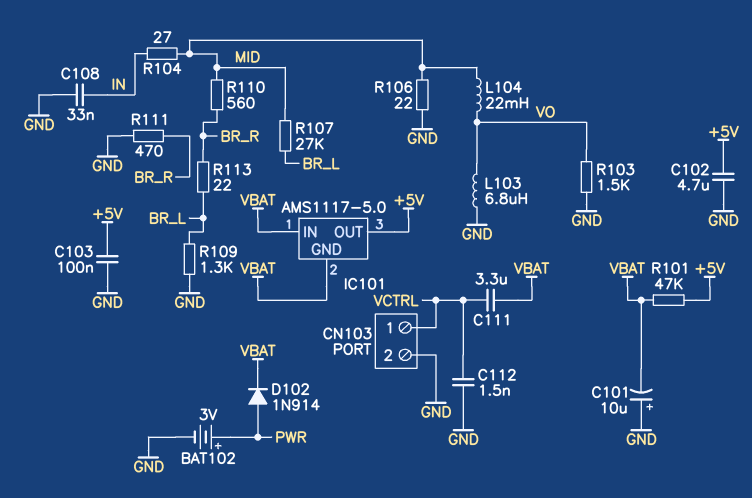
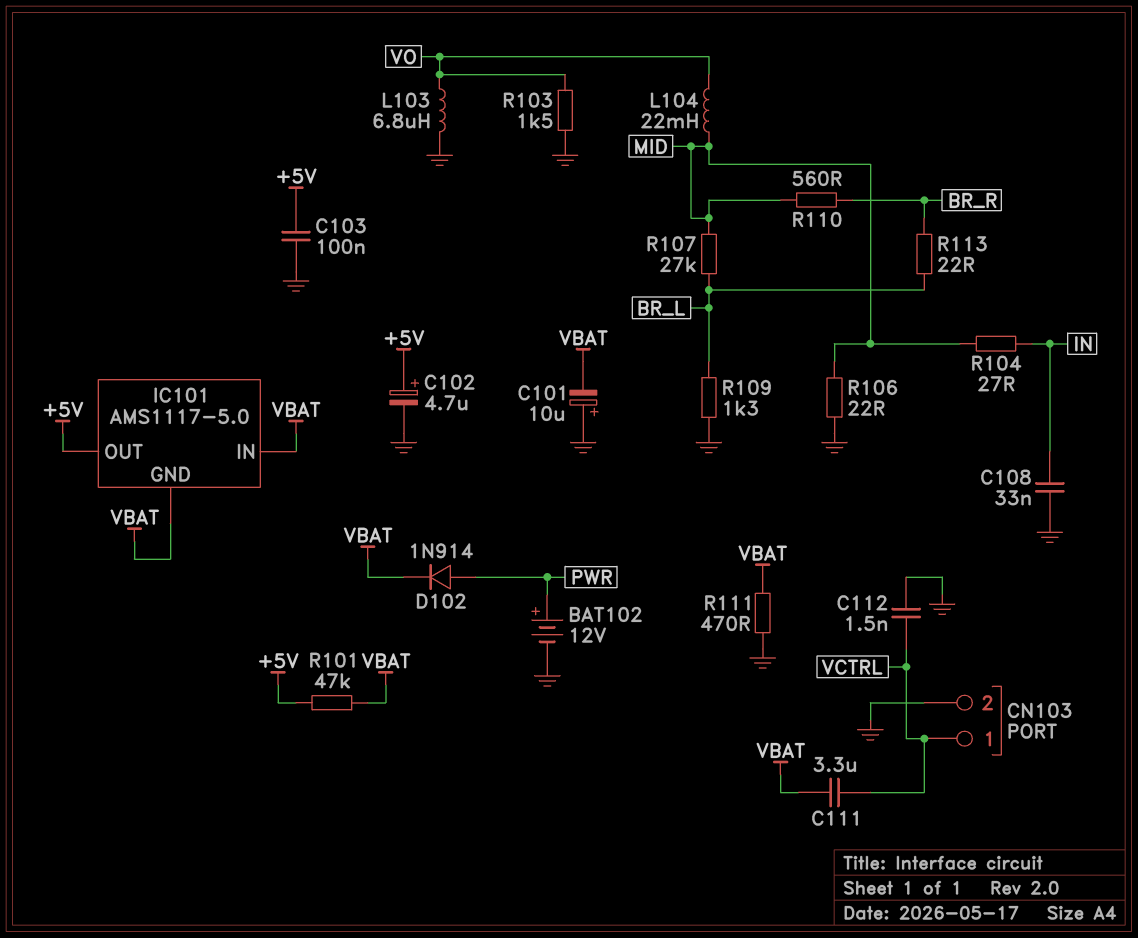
BAT102: 3V (plus PWR, minus GND) -> 12V (plus PWR, minus GND)
C102: 4.7uF (+5V, GND) -> 4.7uF (plus +5V, minus GND)
R111: 470 (BR_R, GND) -> 470 (GND, VBAT)

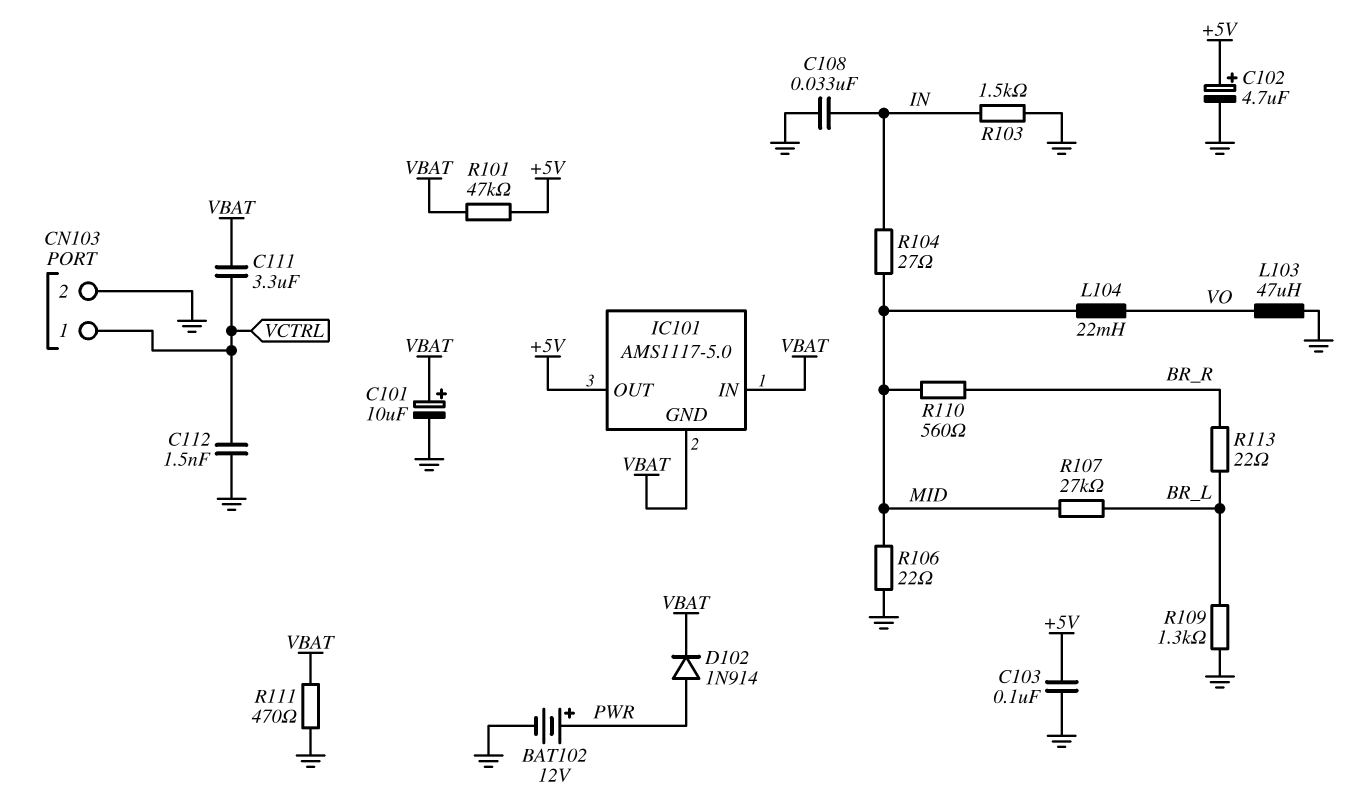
C101: 10uF (plus GND, minus VBAT) -> 10uF (plus VBAT, minus GND)
L103: 6.8uH (GND, VO) -> 47uH (GND, VO)
R103: 1.5k (GND, VO) -> 1.5k (GND, IN)

